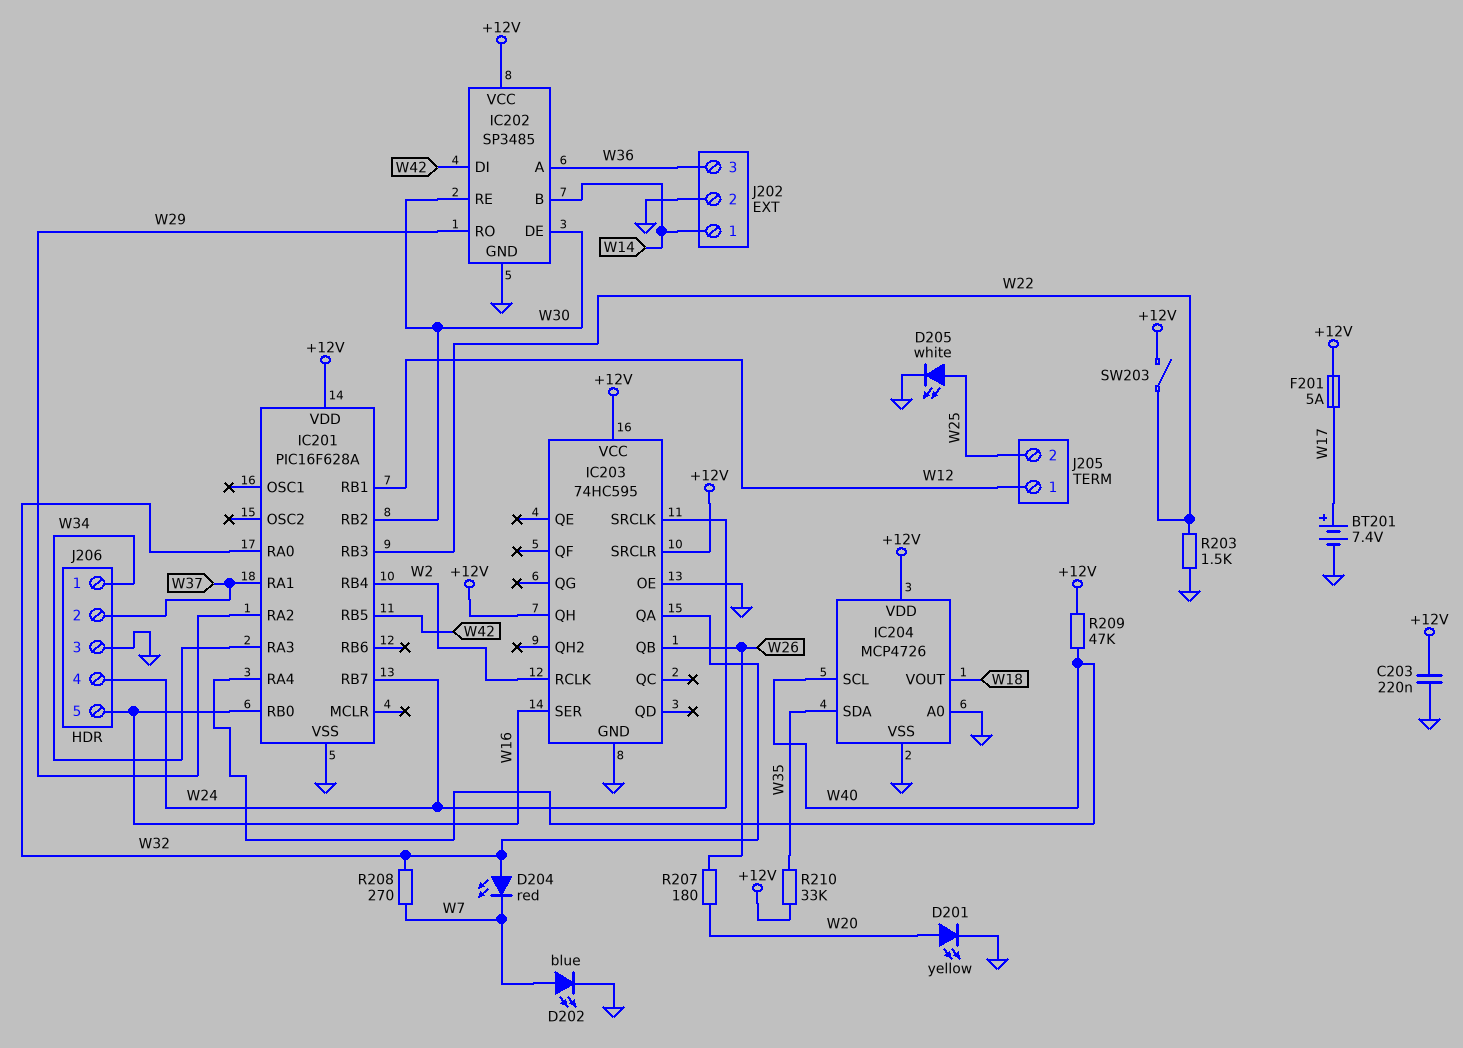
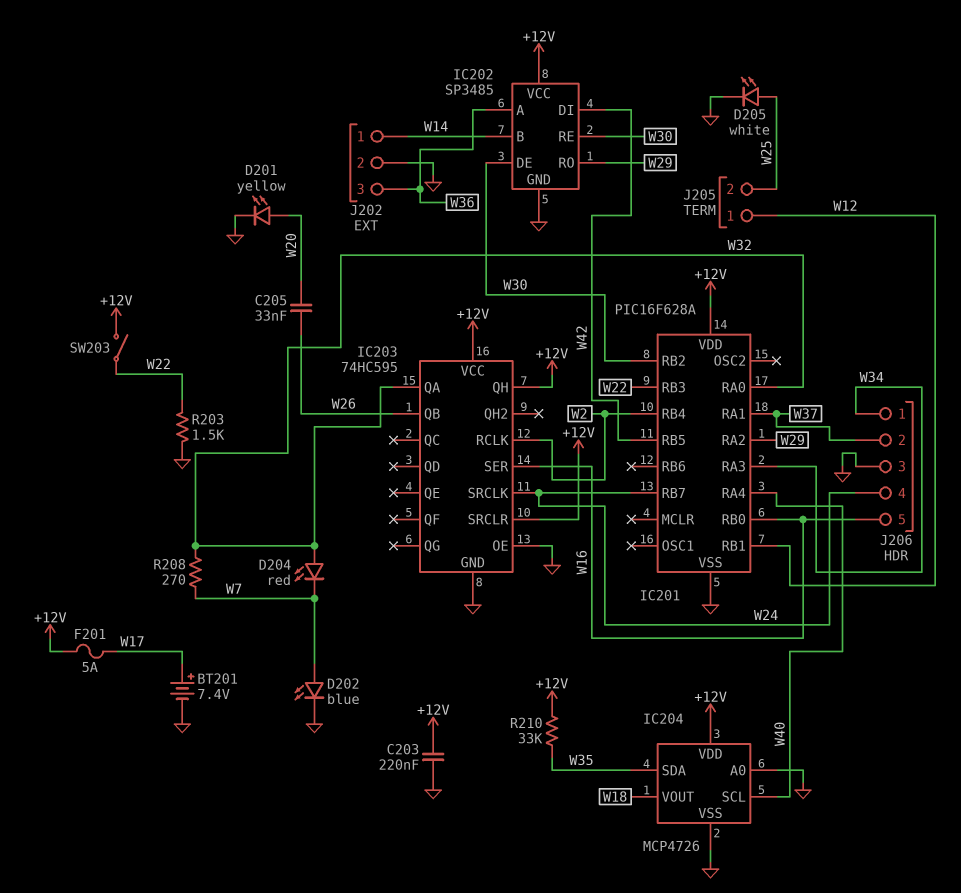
C205: none -> 33nF (W20, W26)
R207: 180 (W20, W26) -> none
R209: 47k (+12V, W40) -> none

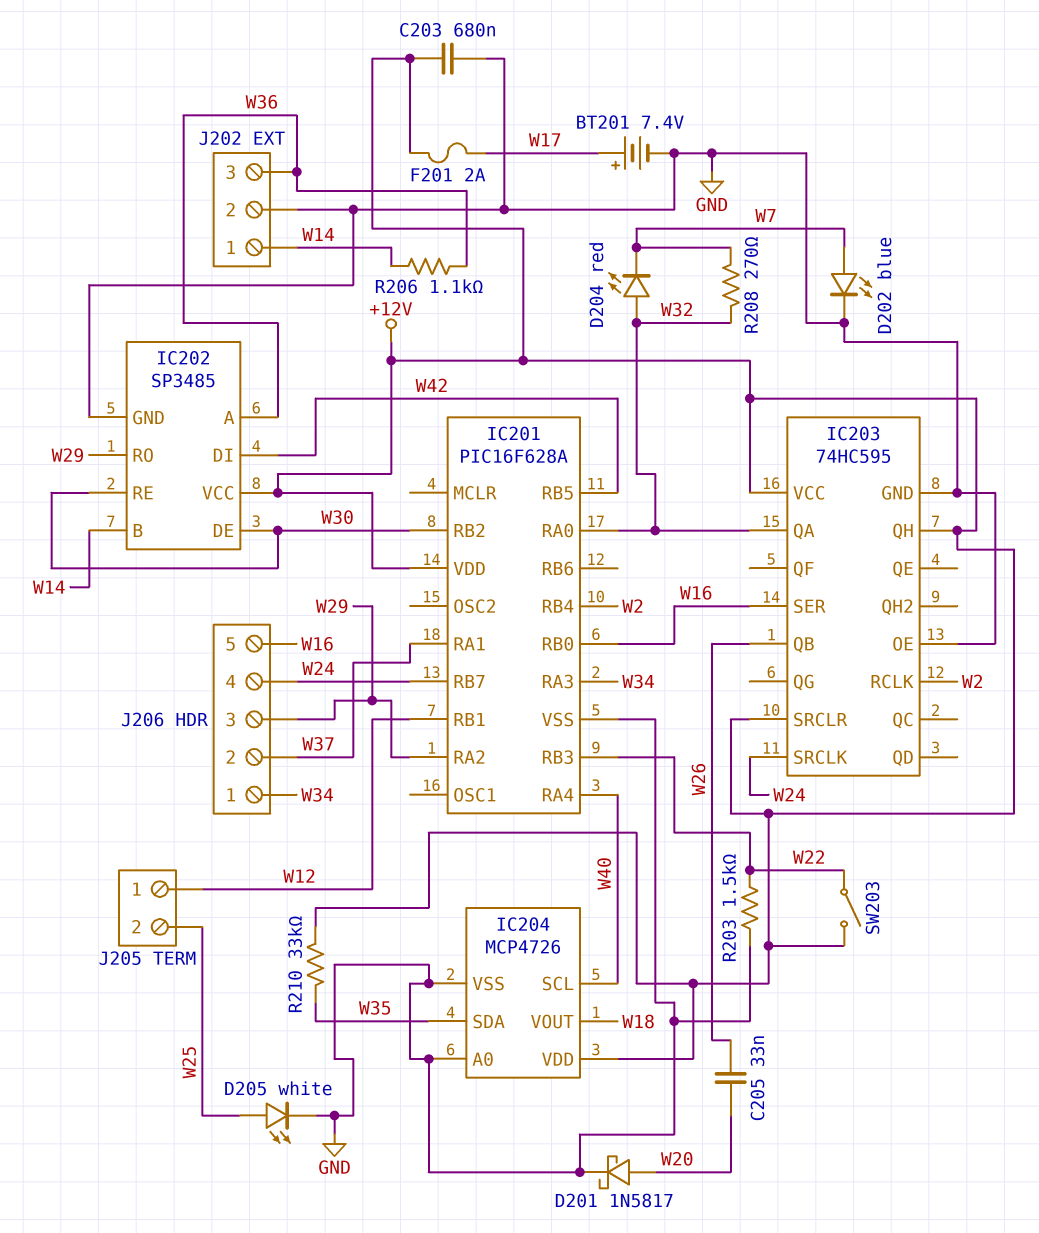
C203: 220nF (+12V, GND) -> 680nF (+12V, GND)
D201: LED yellow (A W20, K GND) -> schottky 1N5817 (A W20, K GND)
F201: 5A (+12V, W17) -> 2A (+12V, W17)
J206 pin 3: GND -> W29
R206: none -> 1.1k (W14, W36)

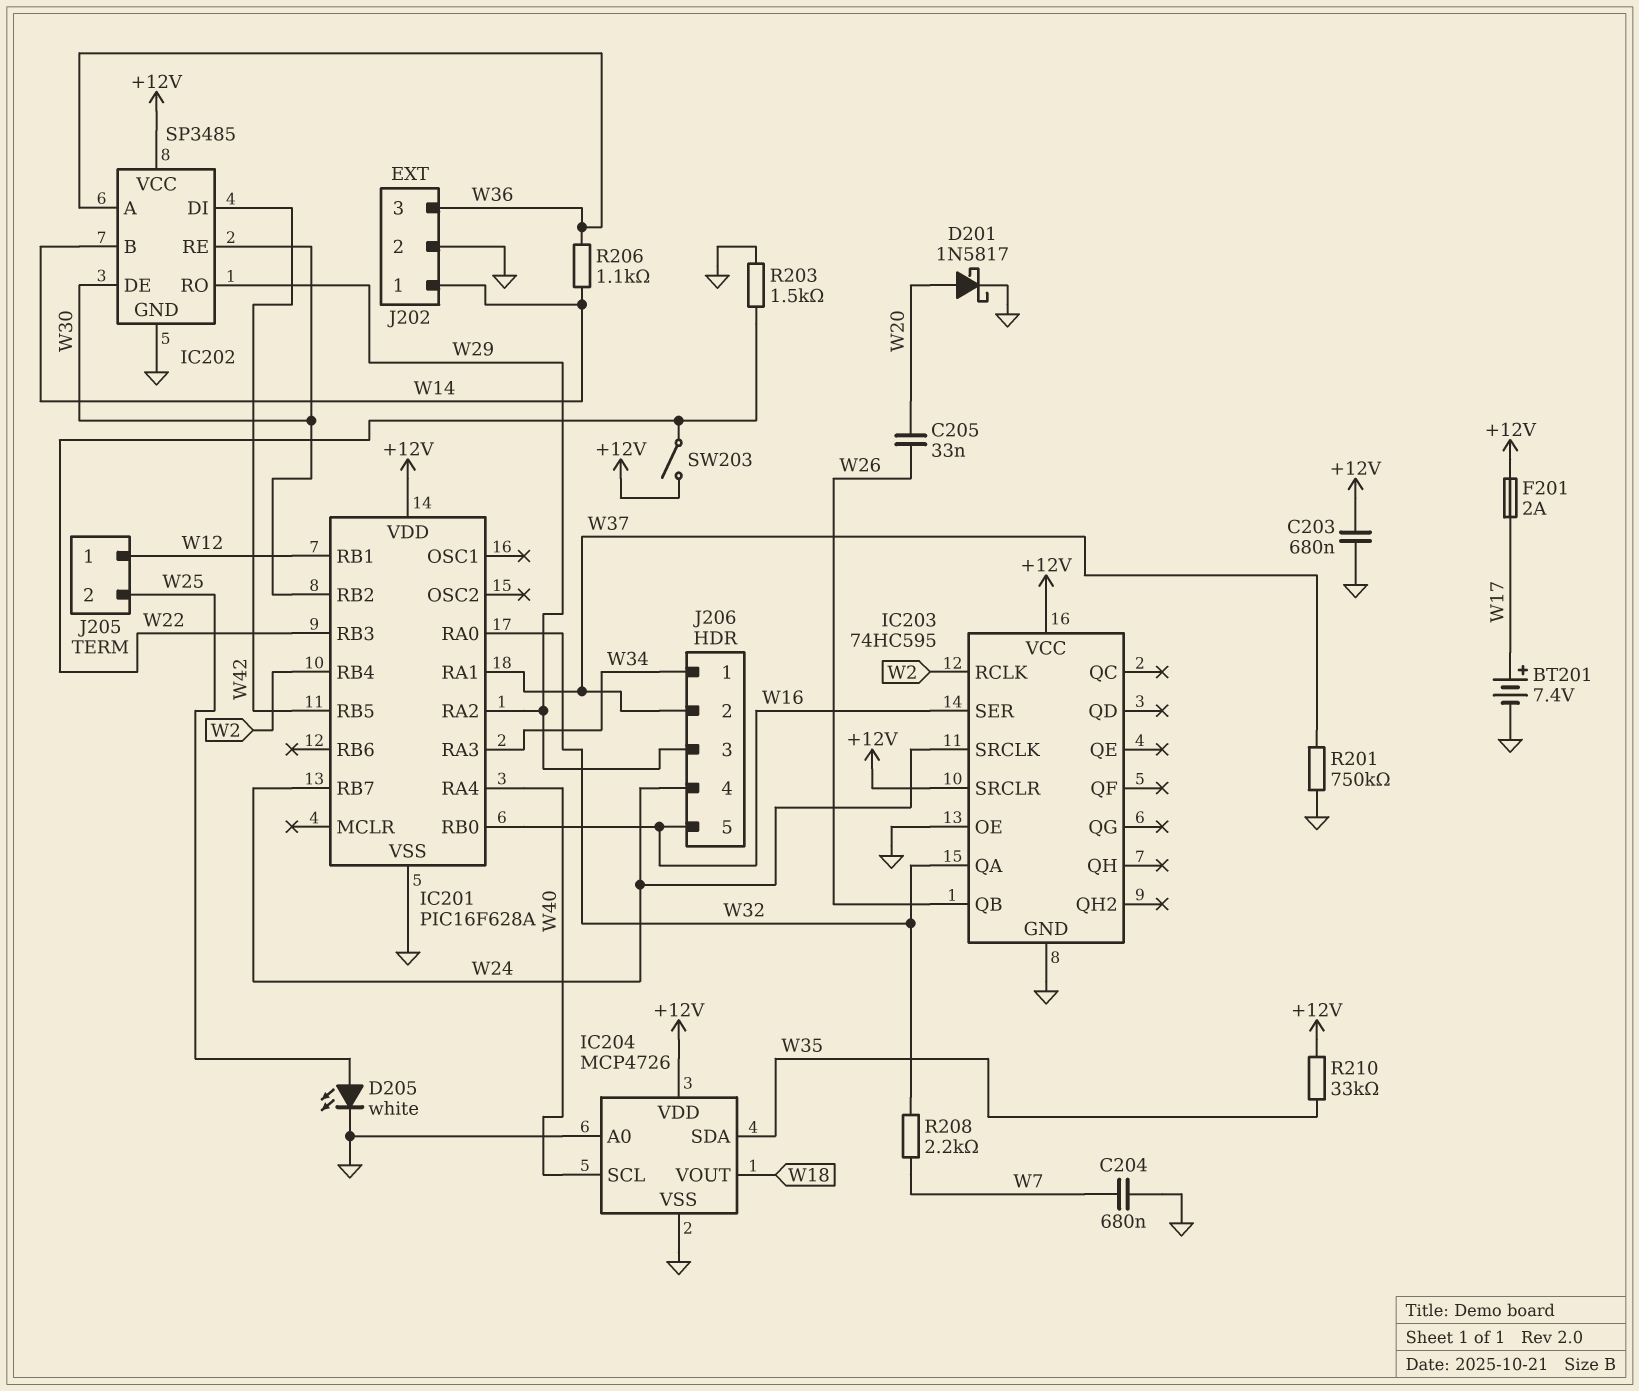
C204: none -> 680nF (GND, W7)
D202: LED blue (A W7, K GND) -> none
D204: LED red (A W32, K W7) -> none
IC203 pin QH: +12V -> none
R201: none -> 750k (GND, W37)
R208: 270 (W7, W32) -> 2.2k (W7, W32)

